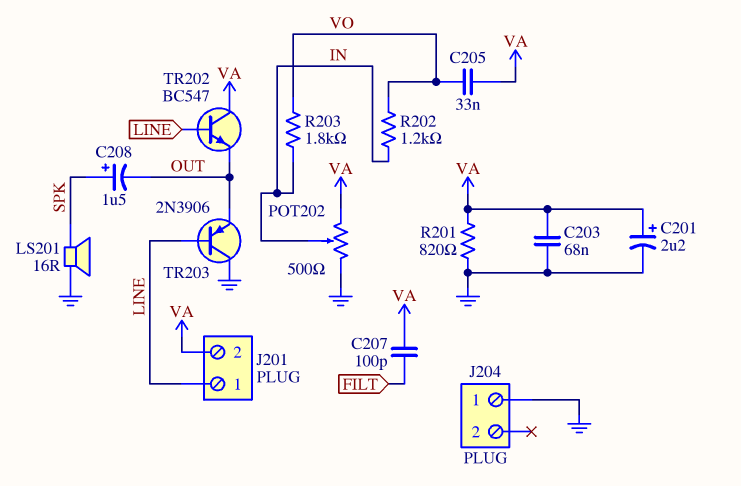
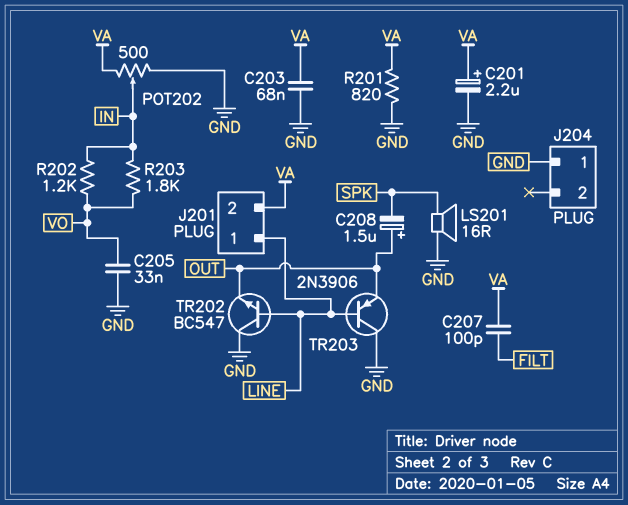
C205: 33nF (VA, VO) -> 33nF (GND, VO)
C208: 1.5uF (plus SPK, minus OUT) -> 1.5uF (plus OUT, minus SPK)
TR202: NPN BC547 (B LINE, C VA, E OUT) -> NPN BC547 (B LINE, C GND, E OUT)

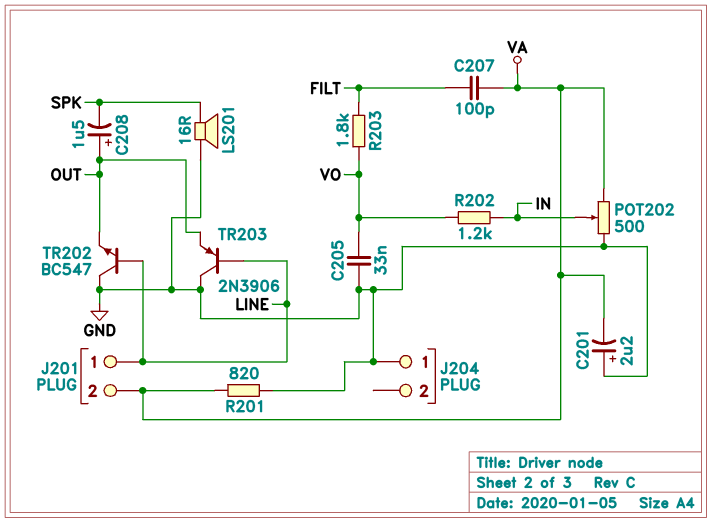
C201: 2.2uF (plus VA, minus GND) -> 2.2uF (plus GND, minus VA)
C203: 68nF (GND, VA) -> none
R203: 1.8k (IN, VO) -> 1.8k (FILT, VO)

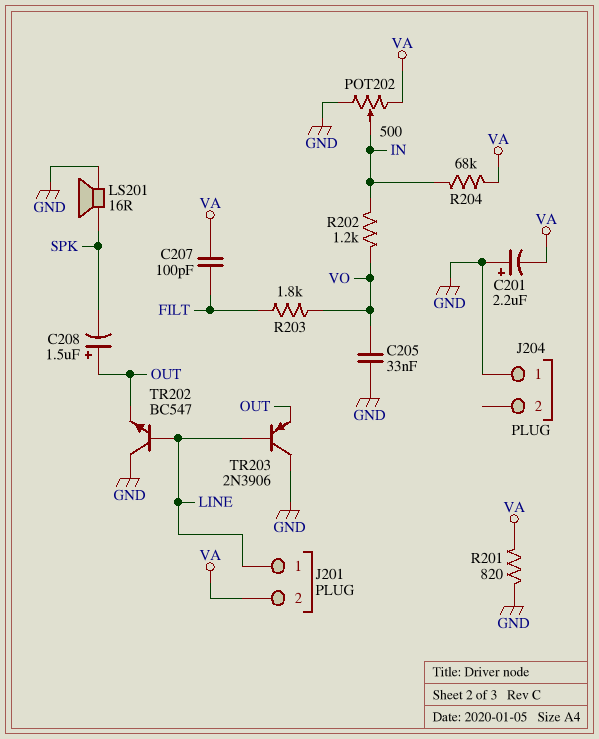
R204: none -> 68k (IN, VA)

